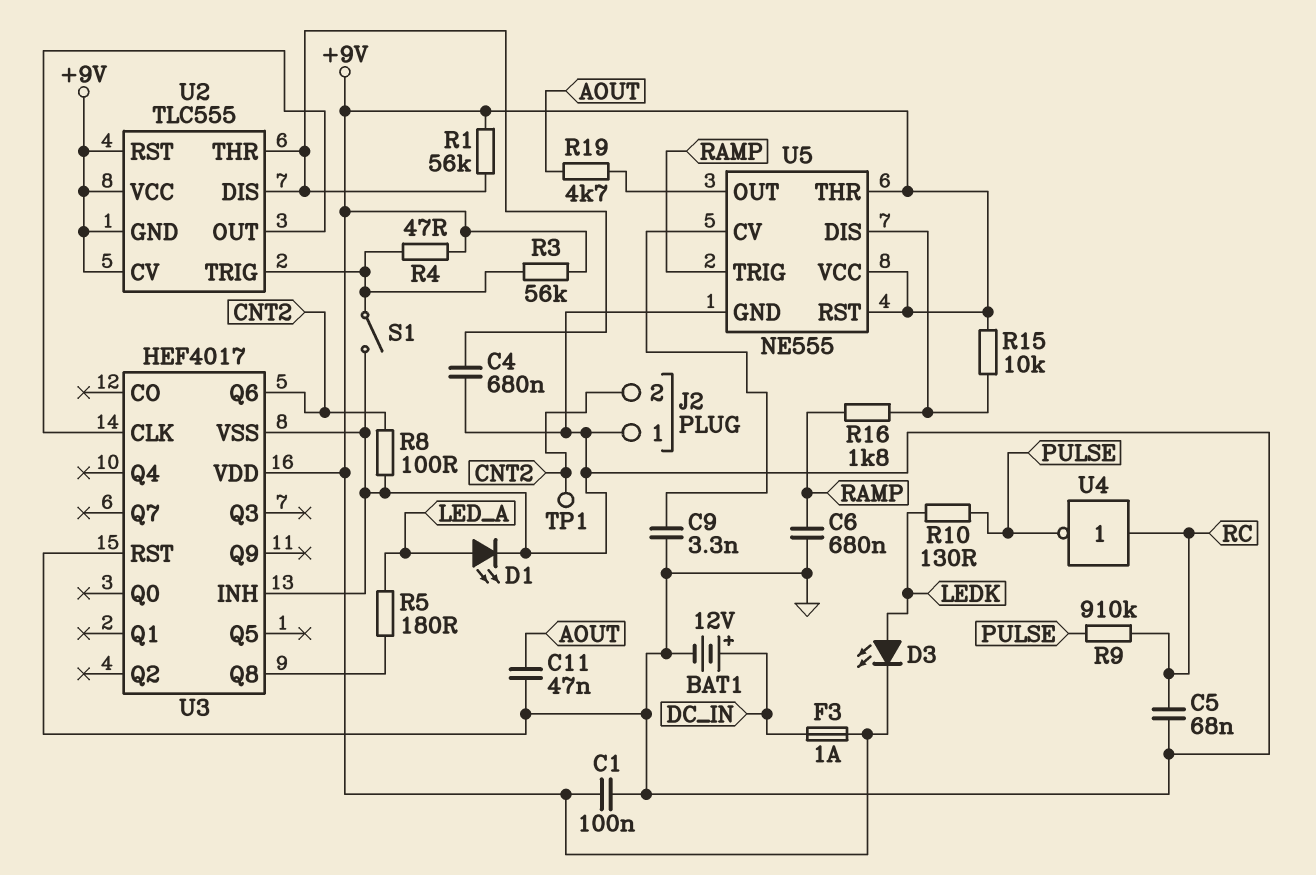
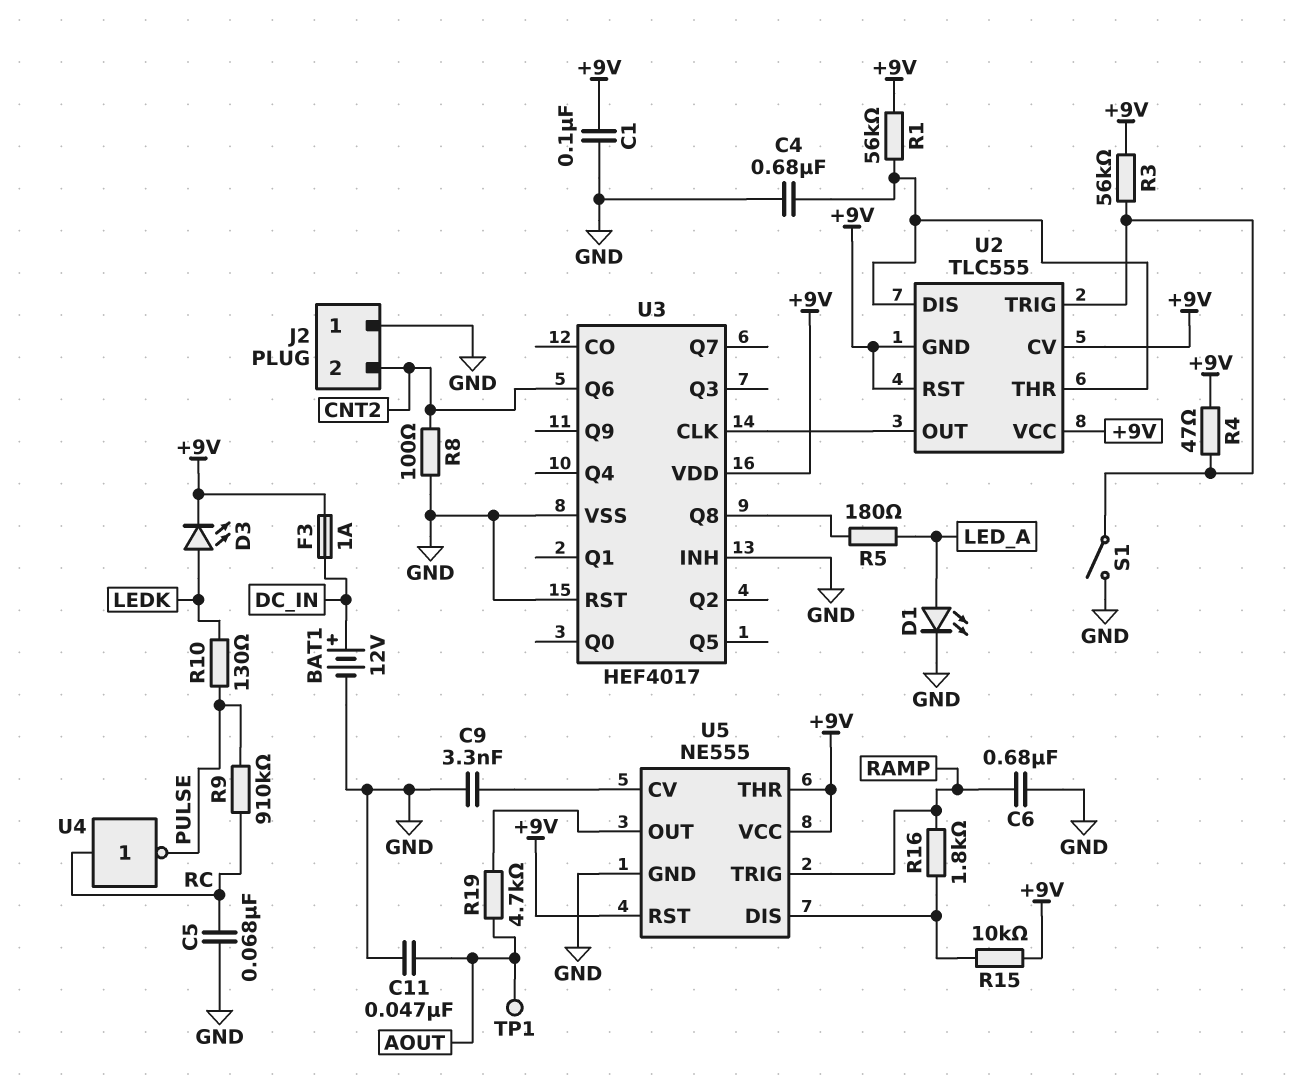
TP1: test point (CNT2) -> test point (AOUT)

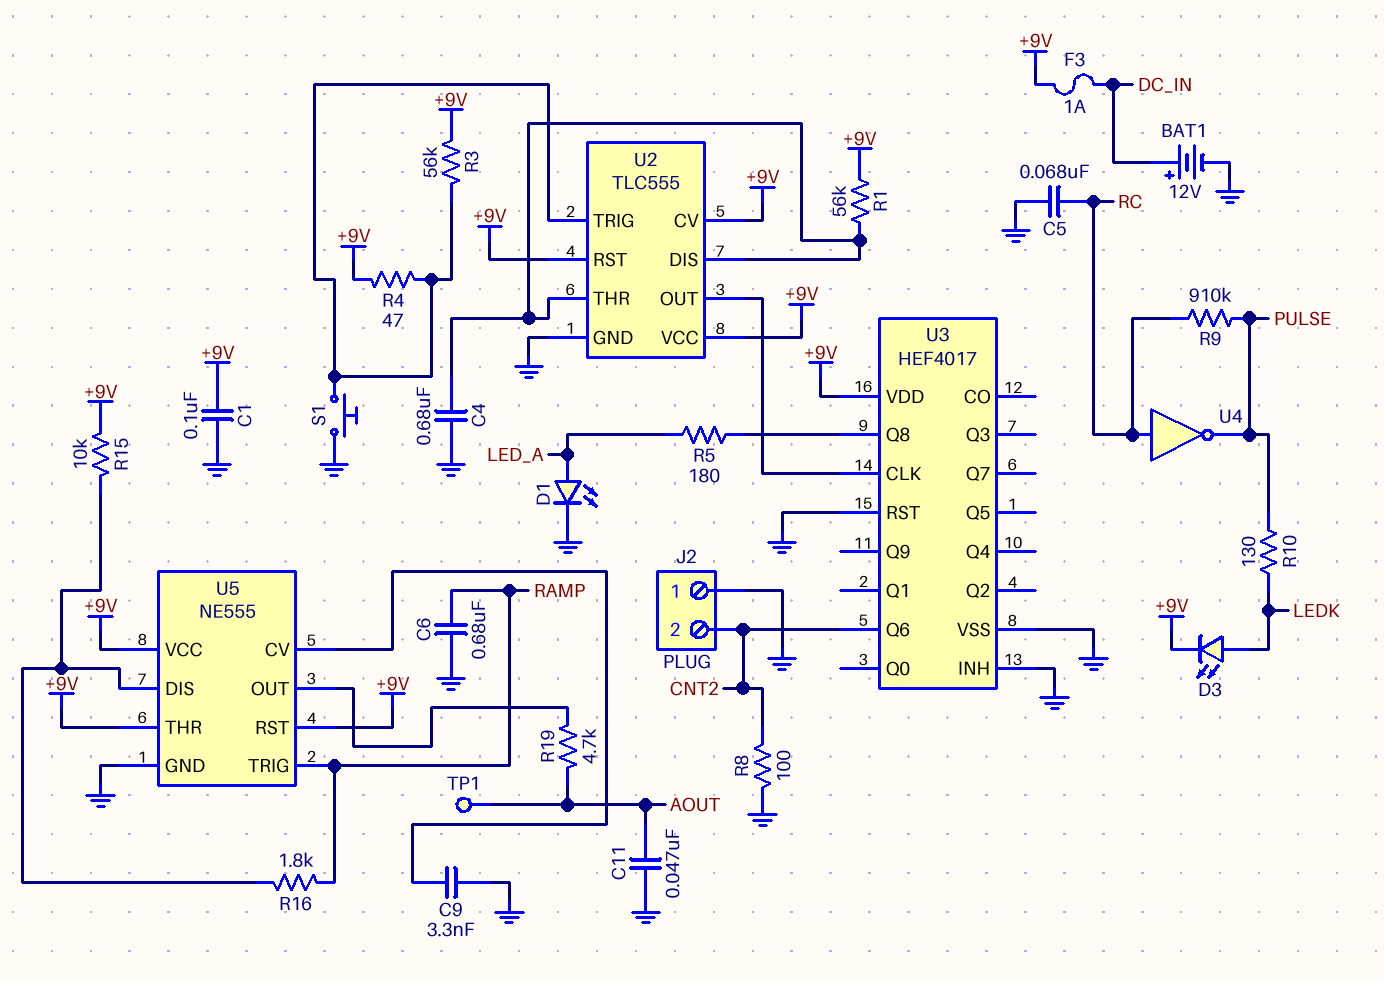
S1: switch (GND, U2/TRIG) -> button (GND, U2/TRIG)
U2 pin GND: +9V -> GND

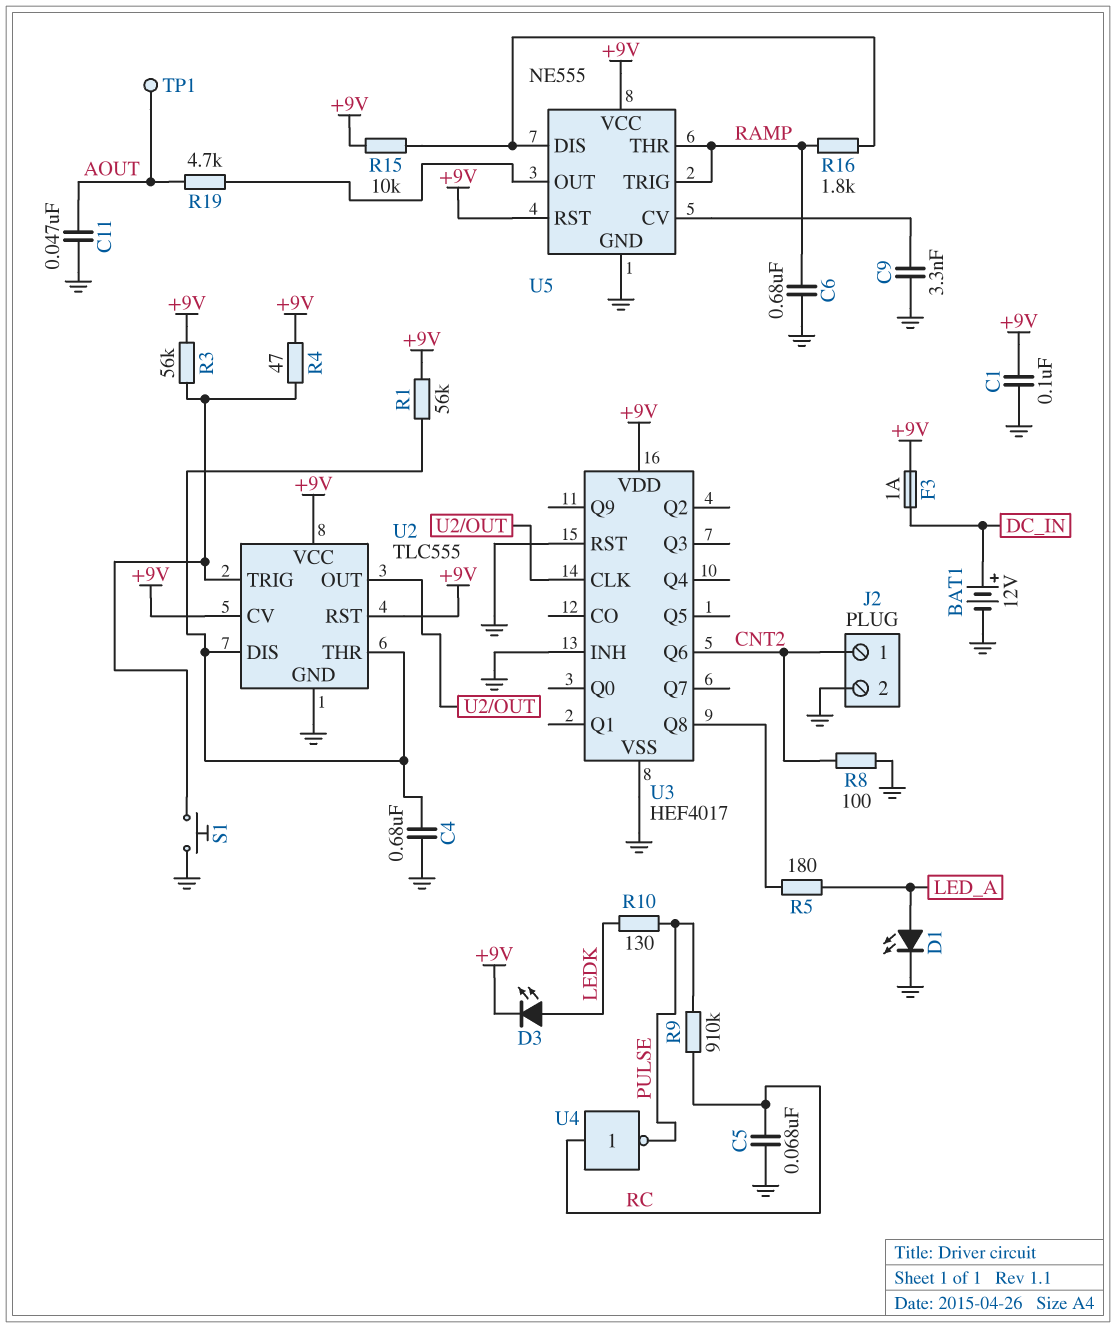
J2 pin 1: GND -> CNT2
J2 pin 2: CNT2 -> GND
U5 pin THR: +9V -> RAMP

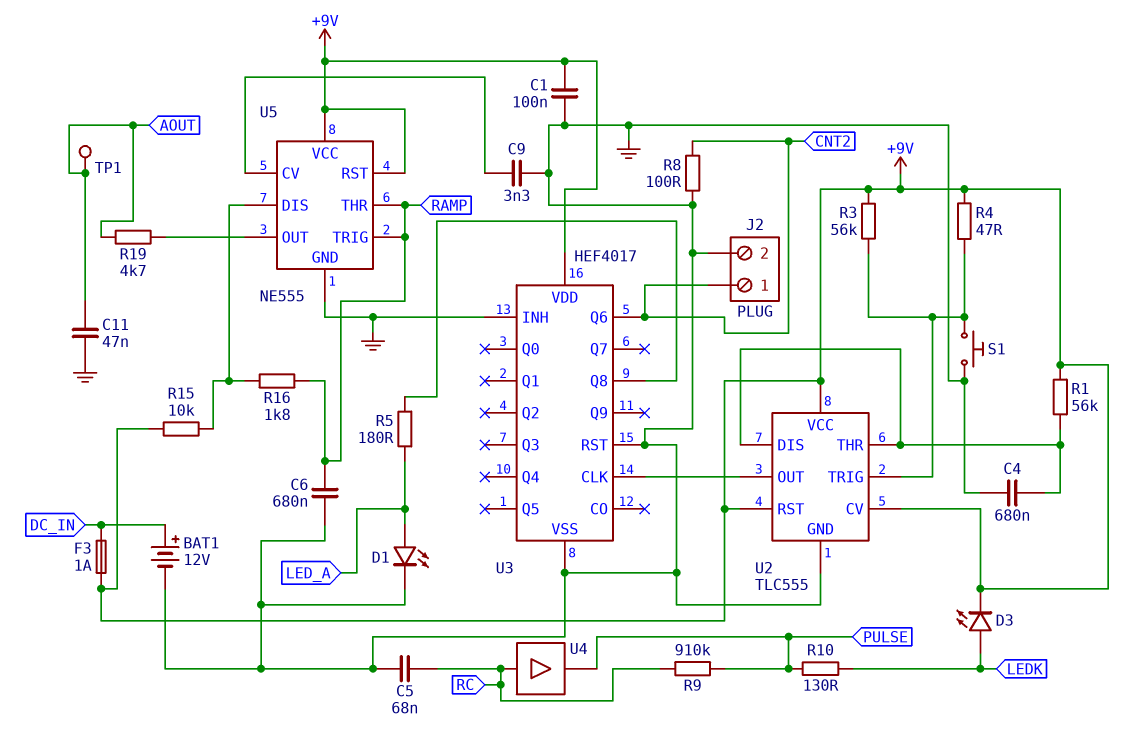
U4: NOT (in RC, out PULSE) -> buffer (in RC, out PULSE)

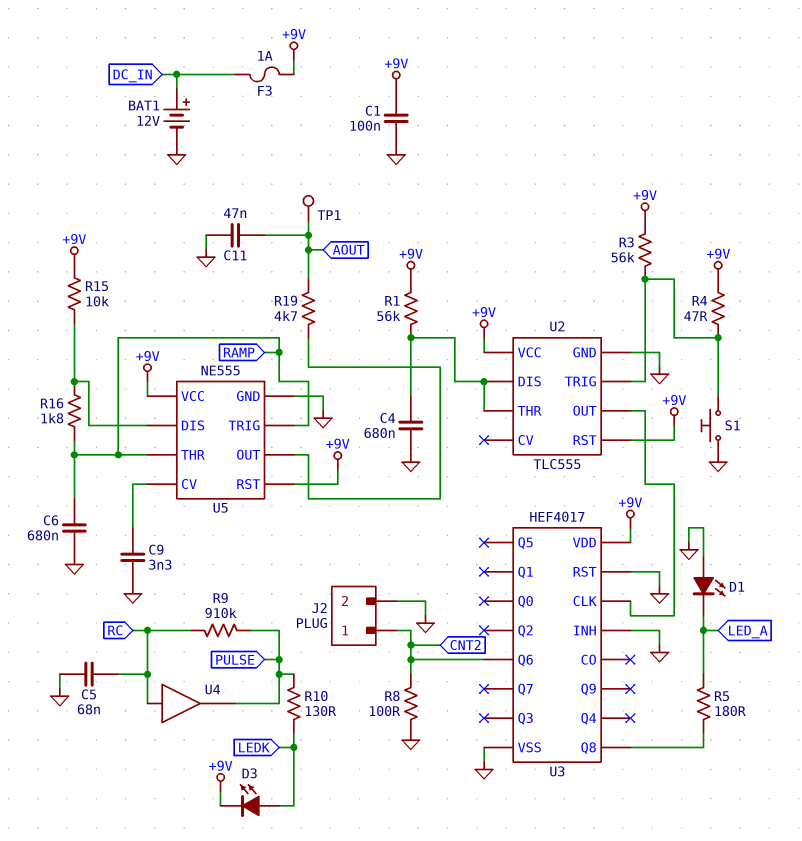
D1: LED (A LED_A, K GND) -> LED (A GND, K LED_A)
U2 pin CV: +9V -> none

